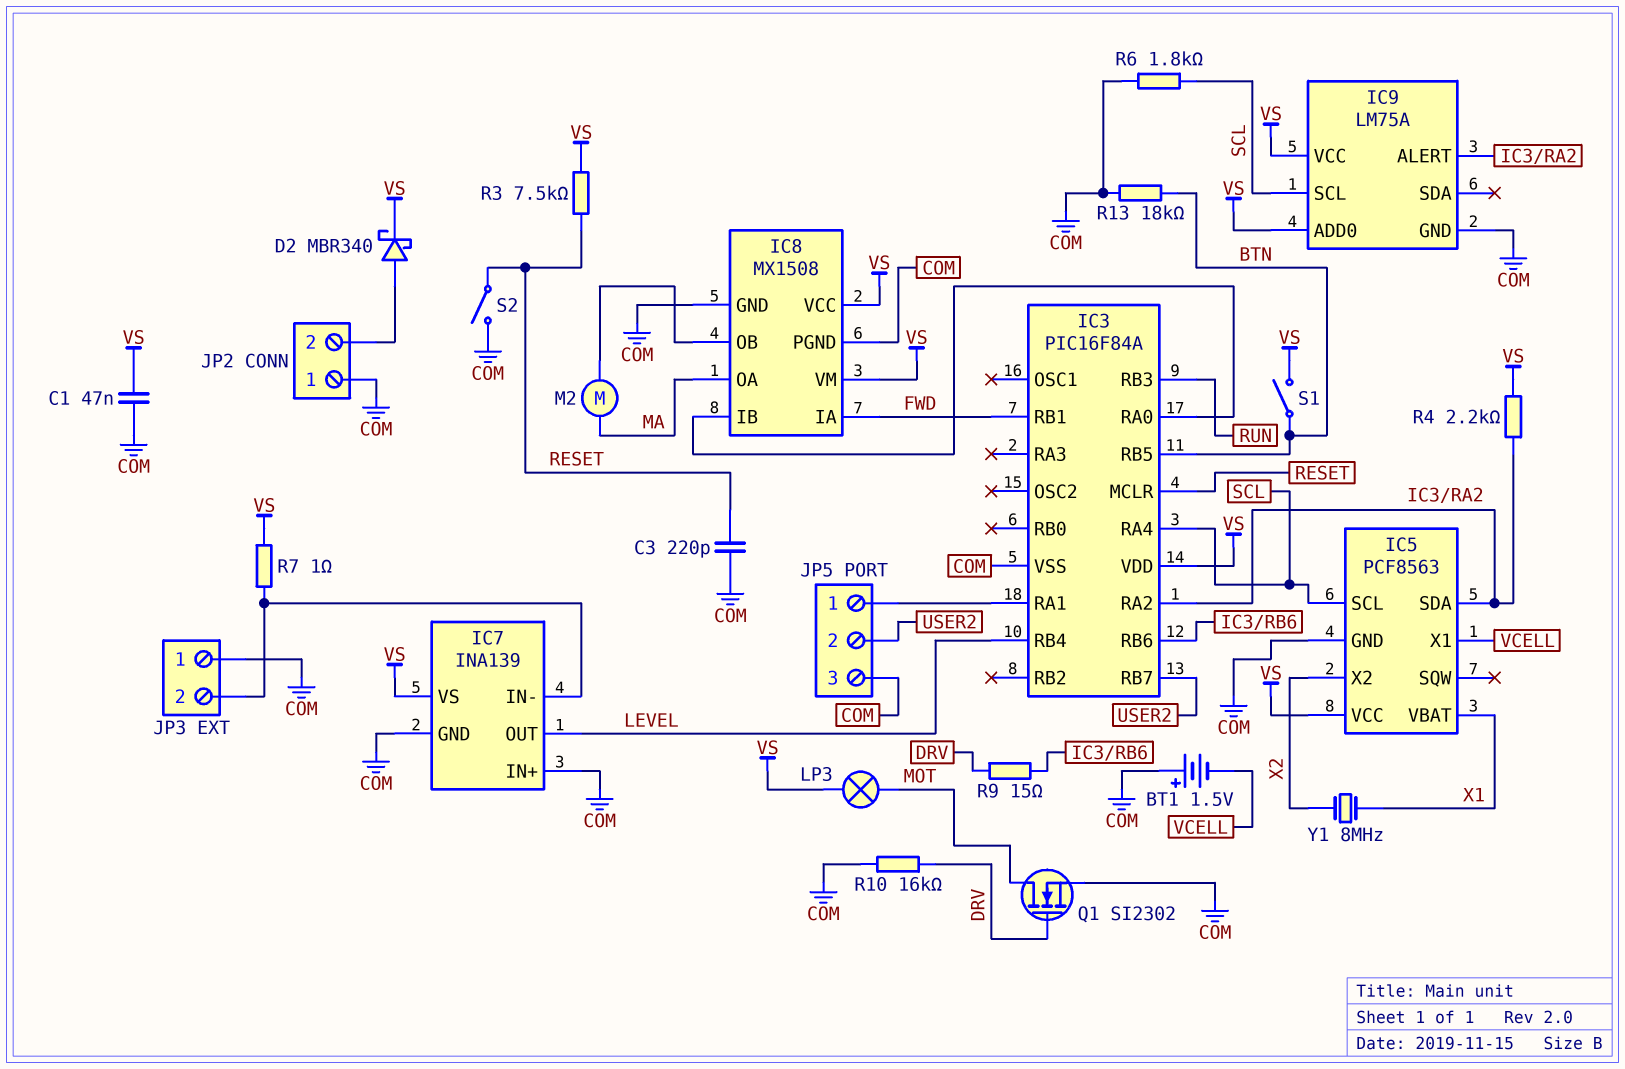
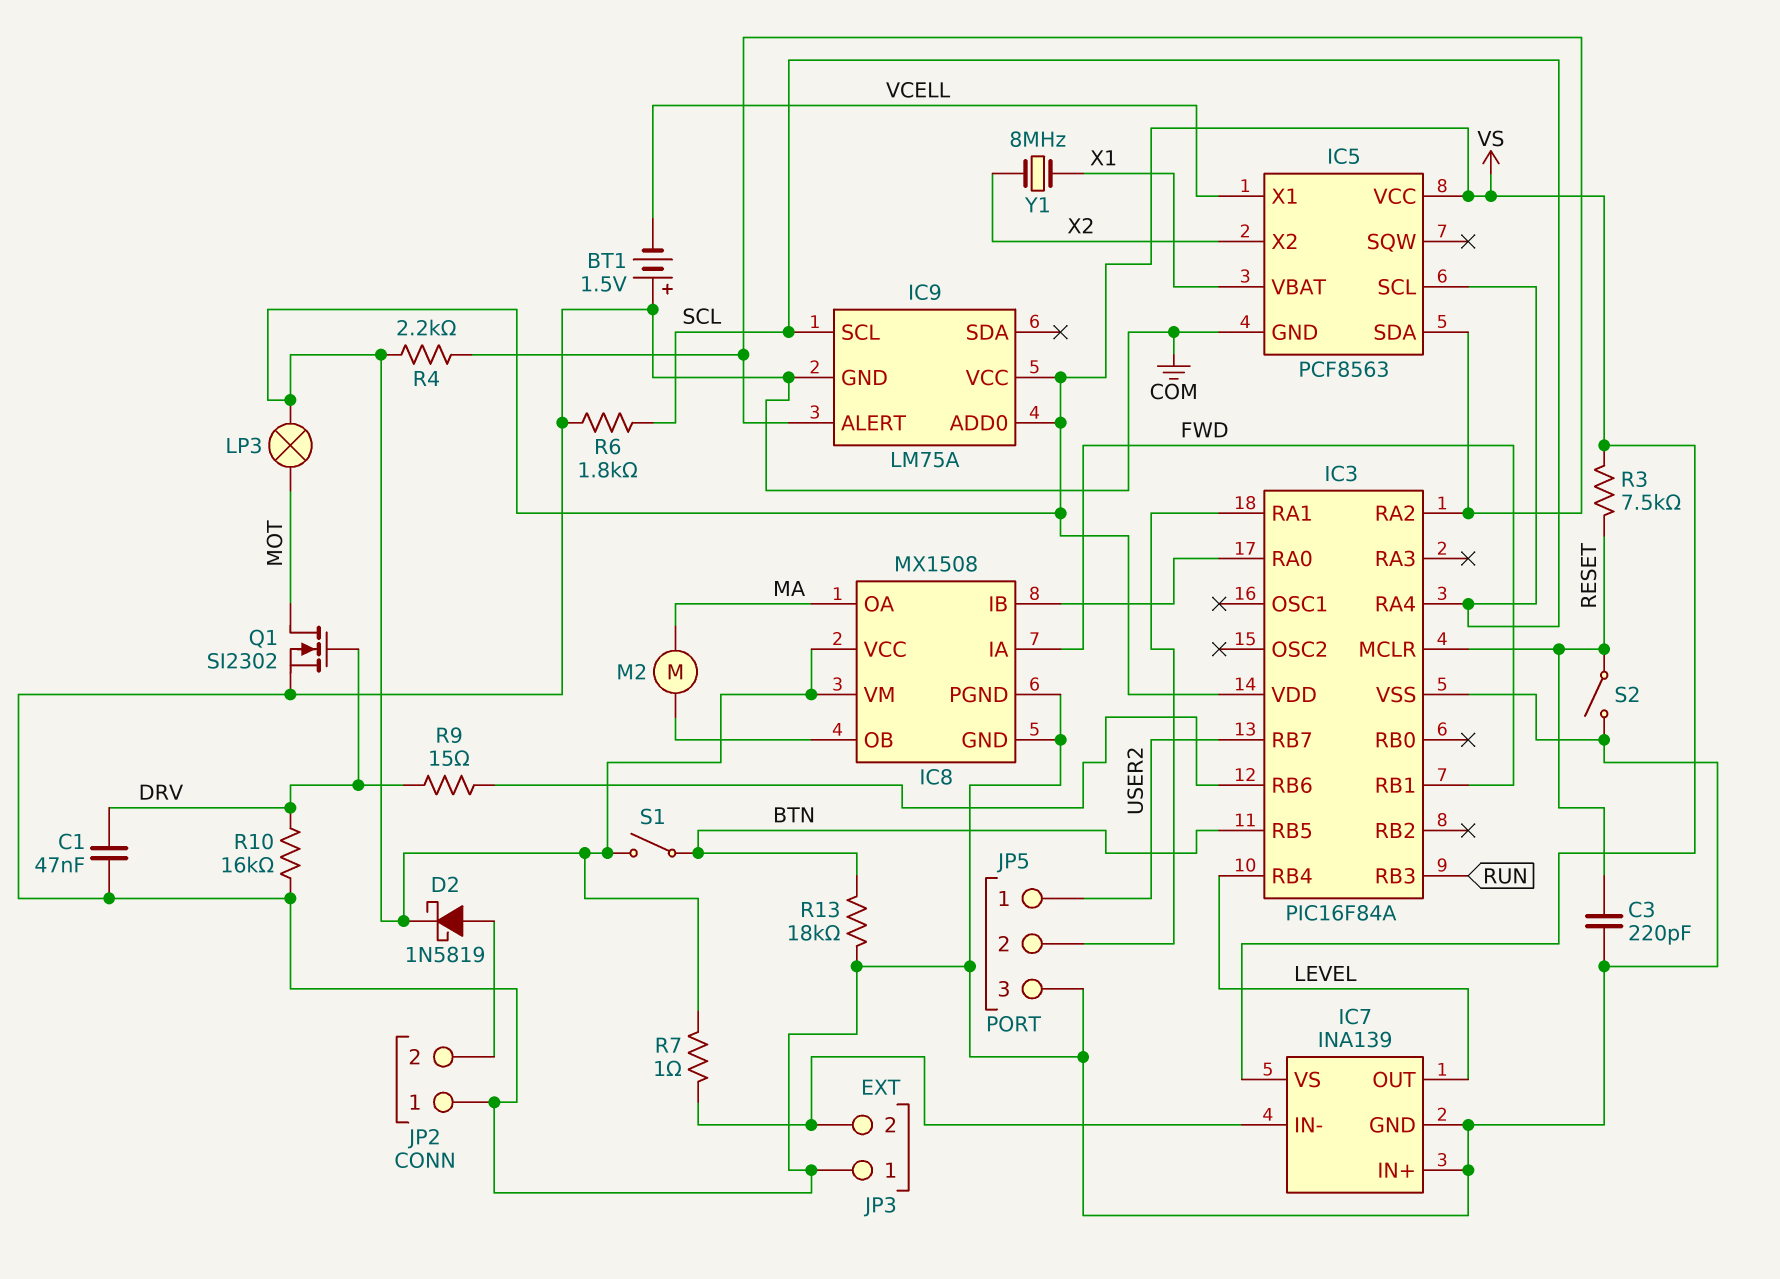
C1: 47nF (COM, VS) -> 47nF (COM, DRV)
D2: schottky MBR340 (A JP2/2, K VS) -> schottky 1N5819 (A JP2/2, K VS)
JP5 pin 1: IC3/RA1 -> USER2
JP5 pin 2: USER2 -> IC3/RA1

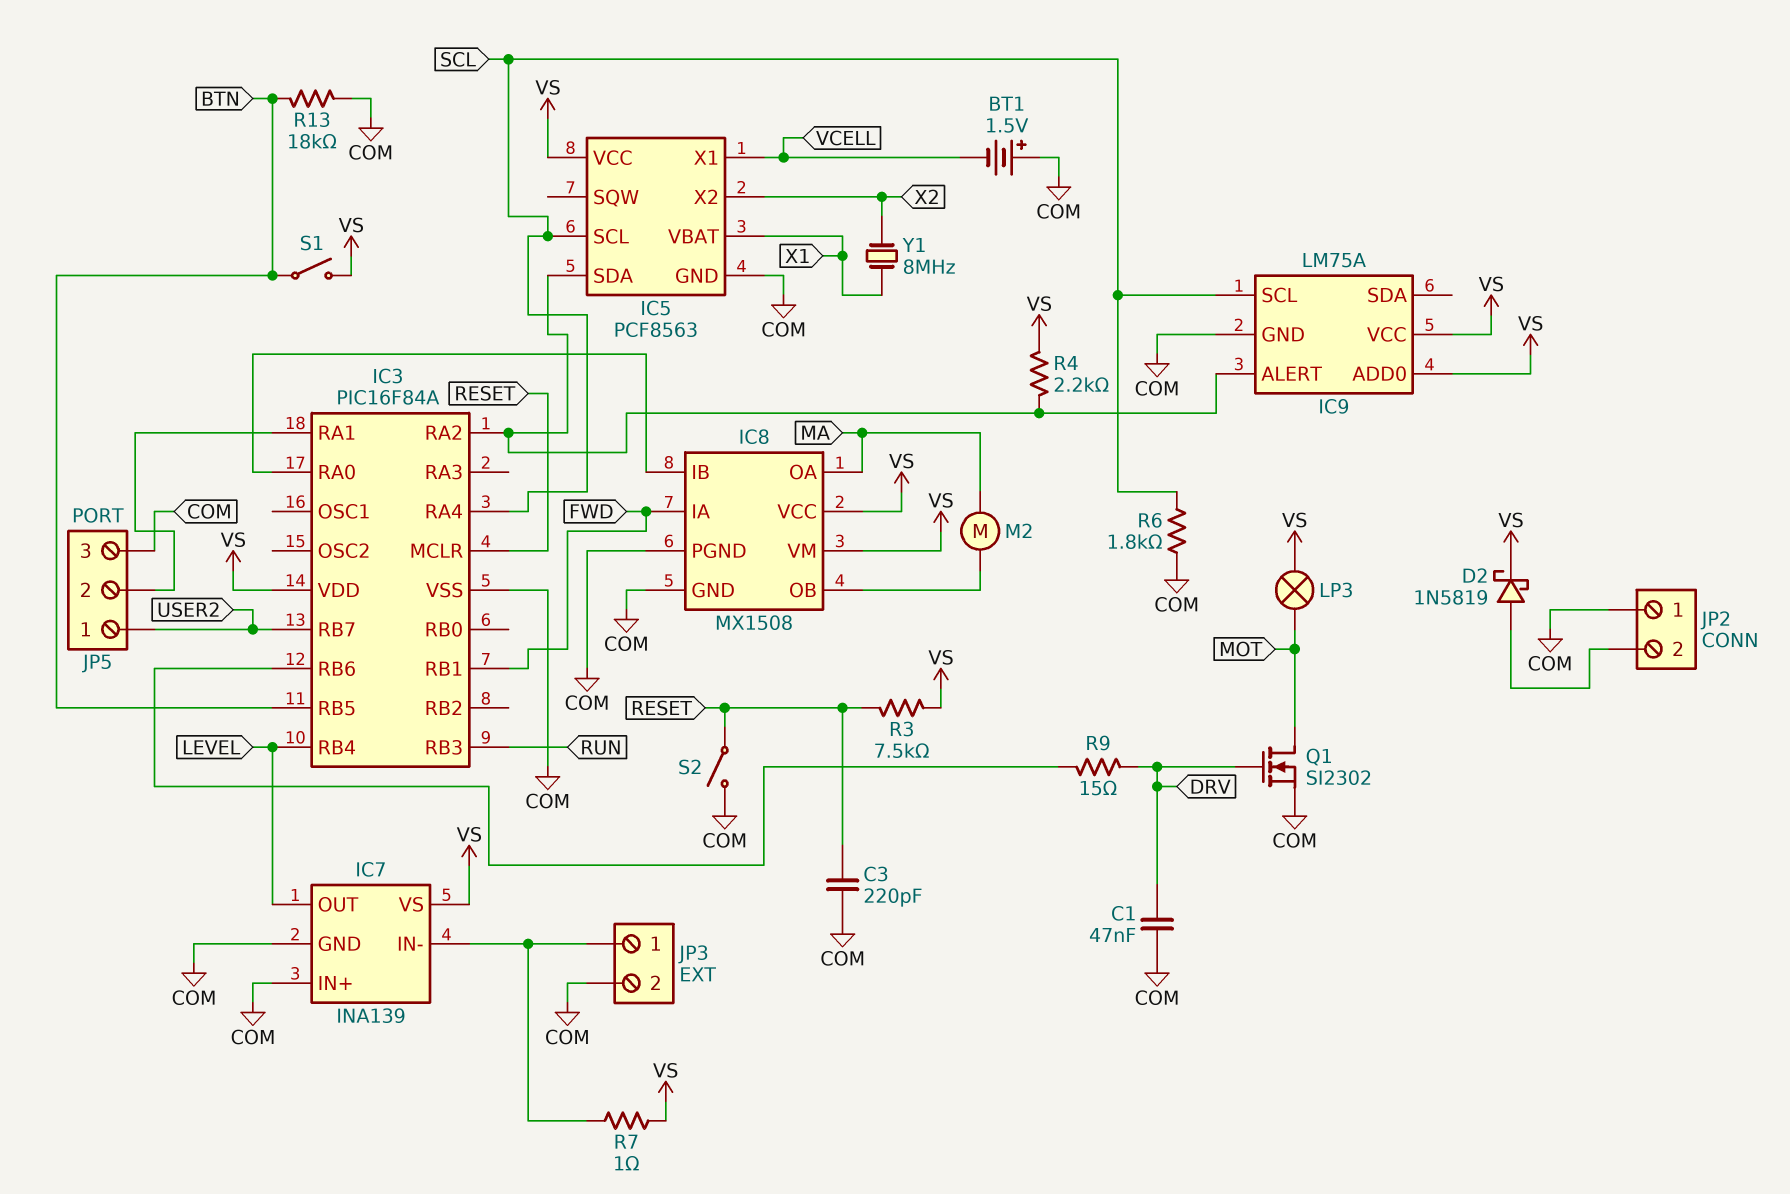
JP3 pin 1: COM -> IC7/IN-
JP3 pin 2: IC7/IN- -> COM
R10: 16k (COM, DRV) -> none

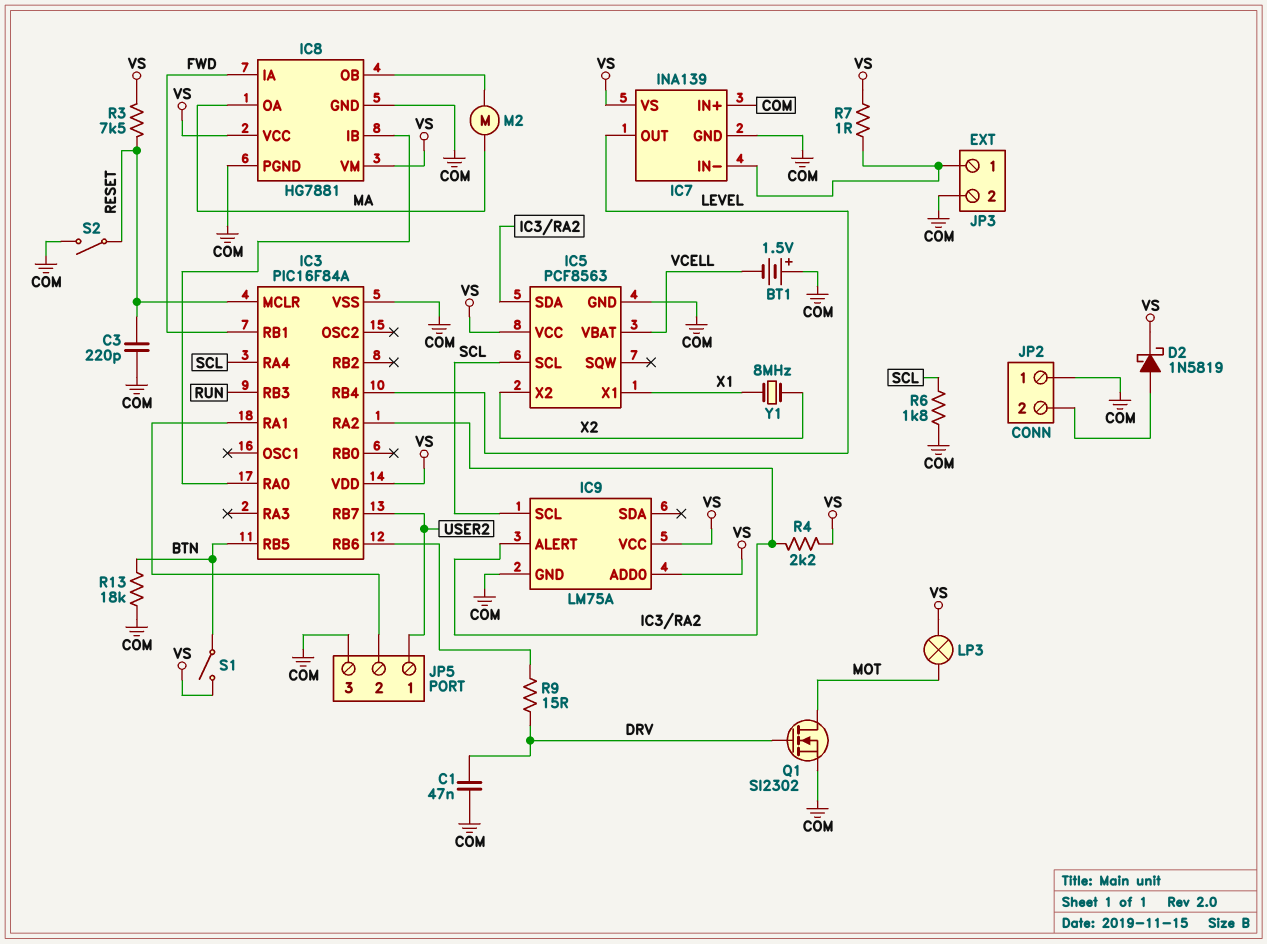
IC5 pin VBAT: X1 -> VCELL
IC5 pin X1: VCELL -> X1
IC8: MX1508 -> HG7881

